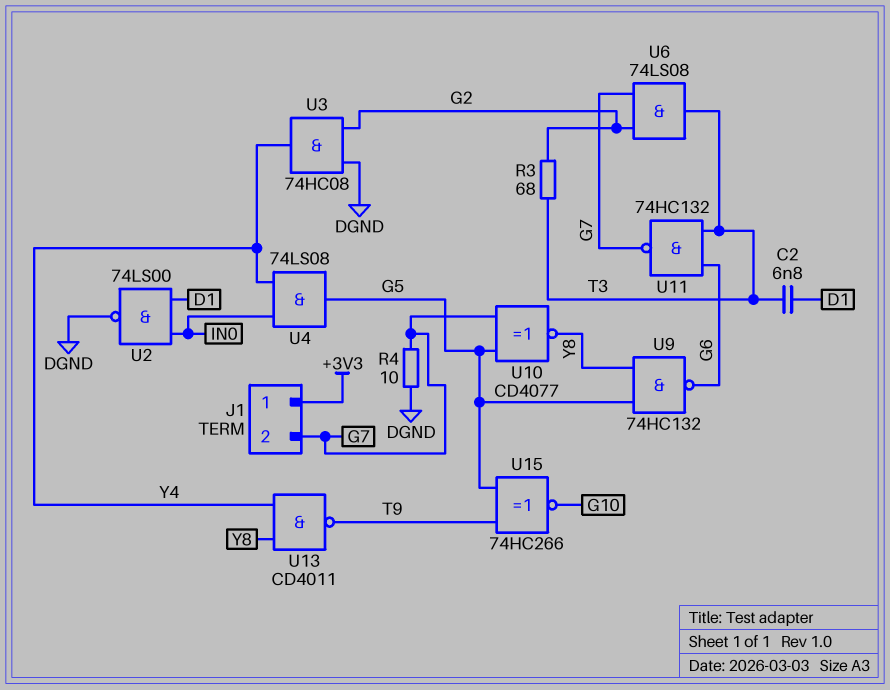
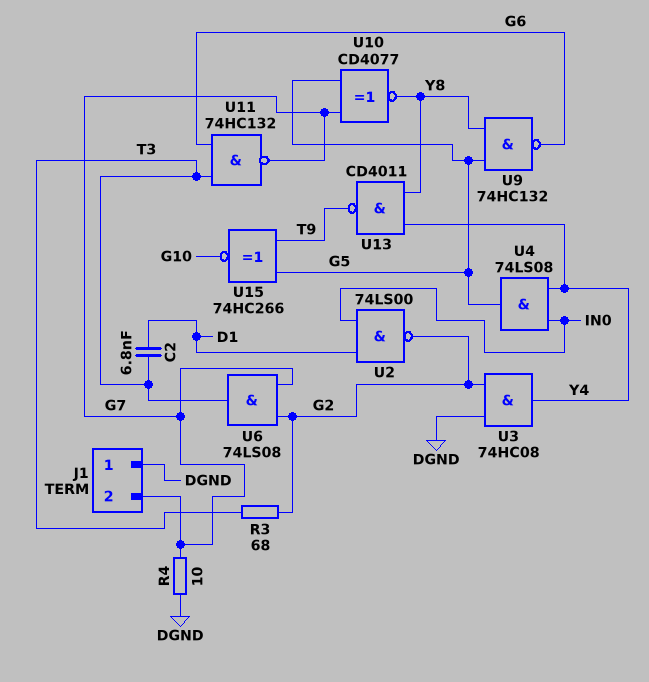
J1 pin 1: +3V3 -> DGND
U2: NAND 74LS00 (in D1, in IN0, out DGND) -> NAND 74LS00 (in D1, in IN0, out G2)

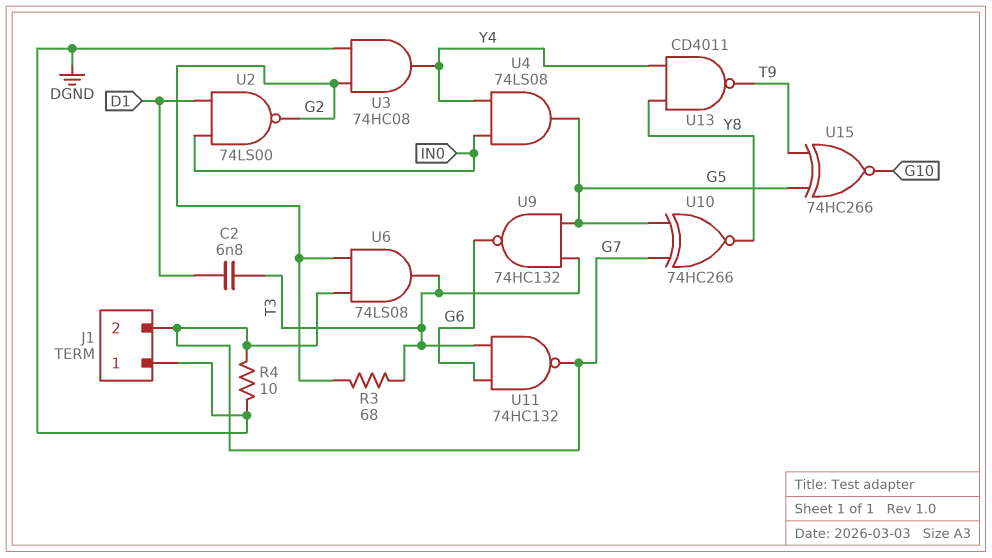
U9: NAND 74HC132 (in G5, in Y8, out G6) -> NAND 74HC132 (in G5, in T3, out G6)
U10: XNOR CD4077 (in G5, in G7, out Y8) -> XNOR 74HC266 (in G5, in G7, out Y8)

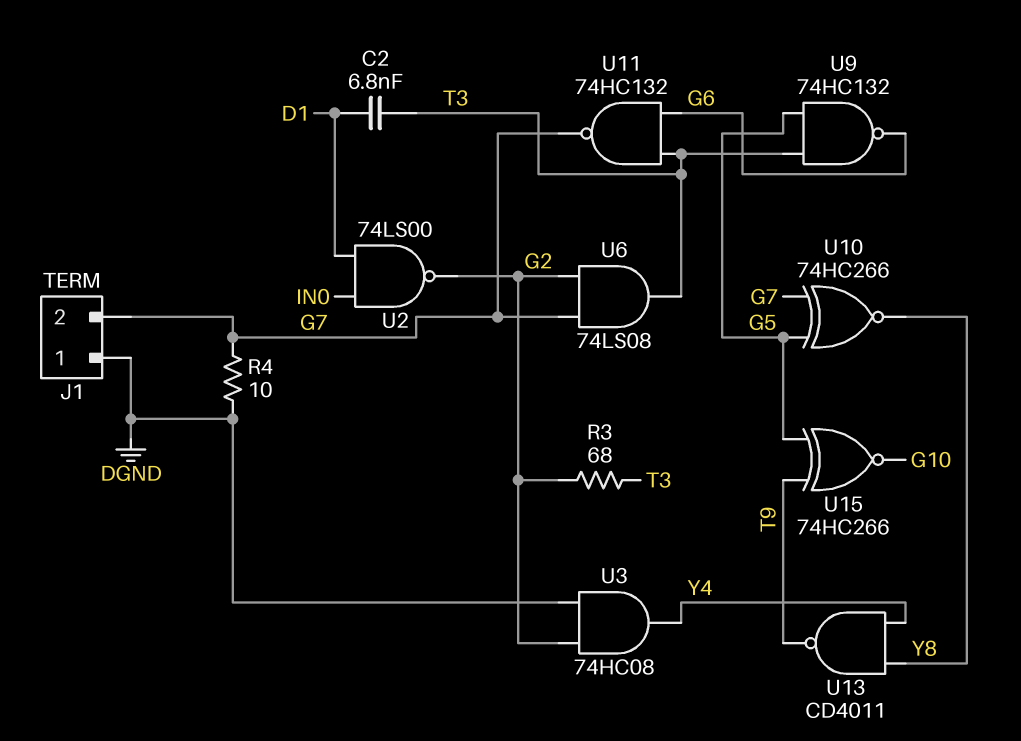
U4: AND 74LS08 (in IN0, in Y4, out G5) -> none

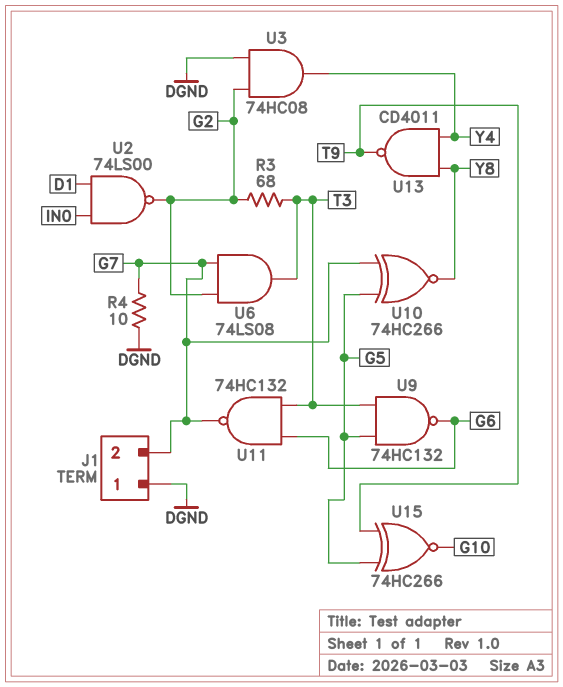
C2: 6.8nF (D1, T3) -> none

